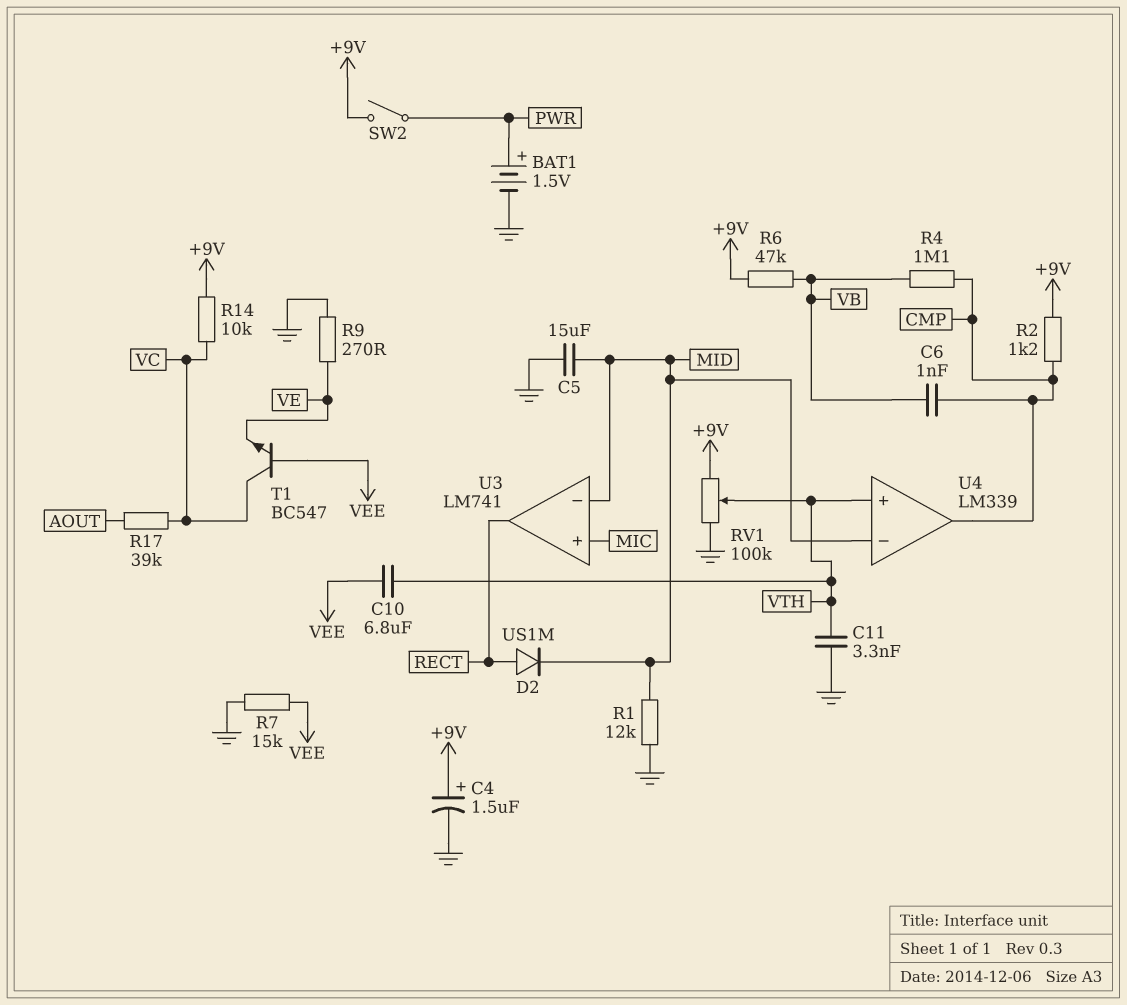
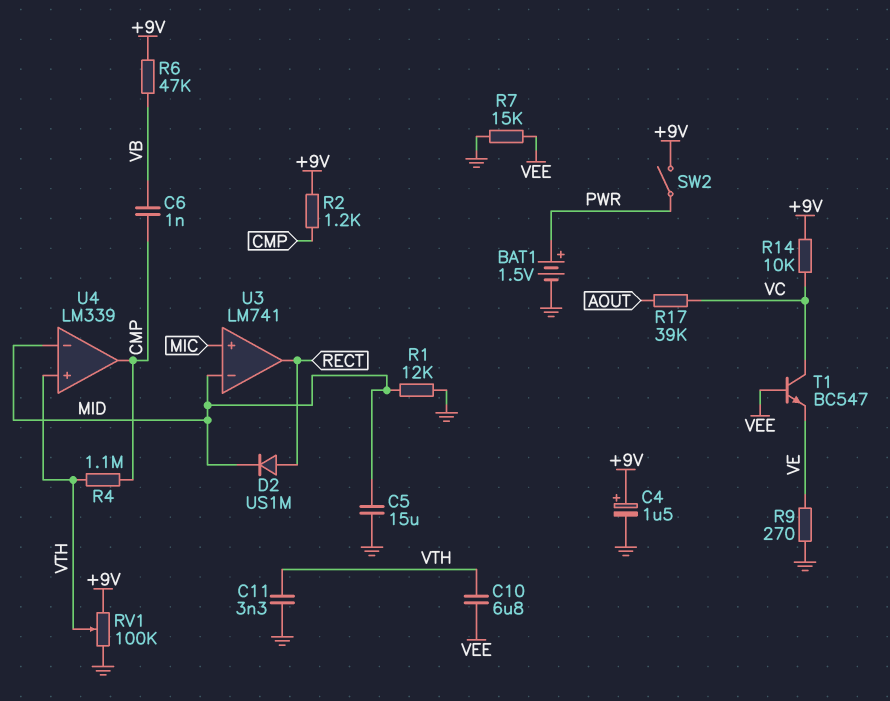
R4: 1.1M (CMP, VB) -> 1.1M (CMP, VTH)

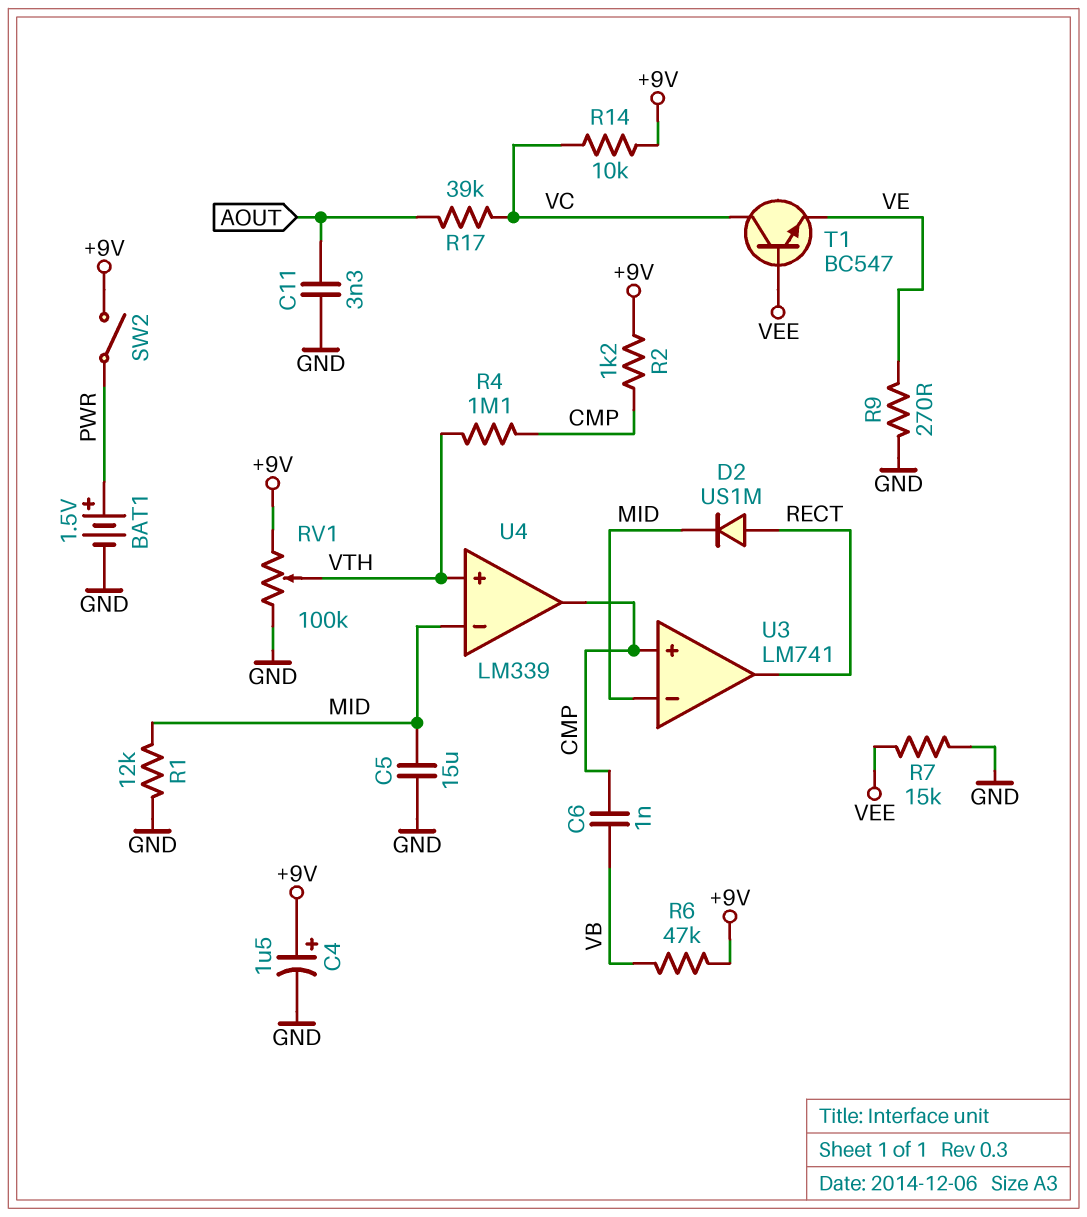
C10: 6.8uF (VEE, VTH) -> none
C11: 3.3nF (GND, VTH) -> 3.3nF (AOUT, GND)
U3 pin in+: MIC -> CMP

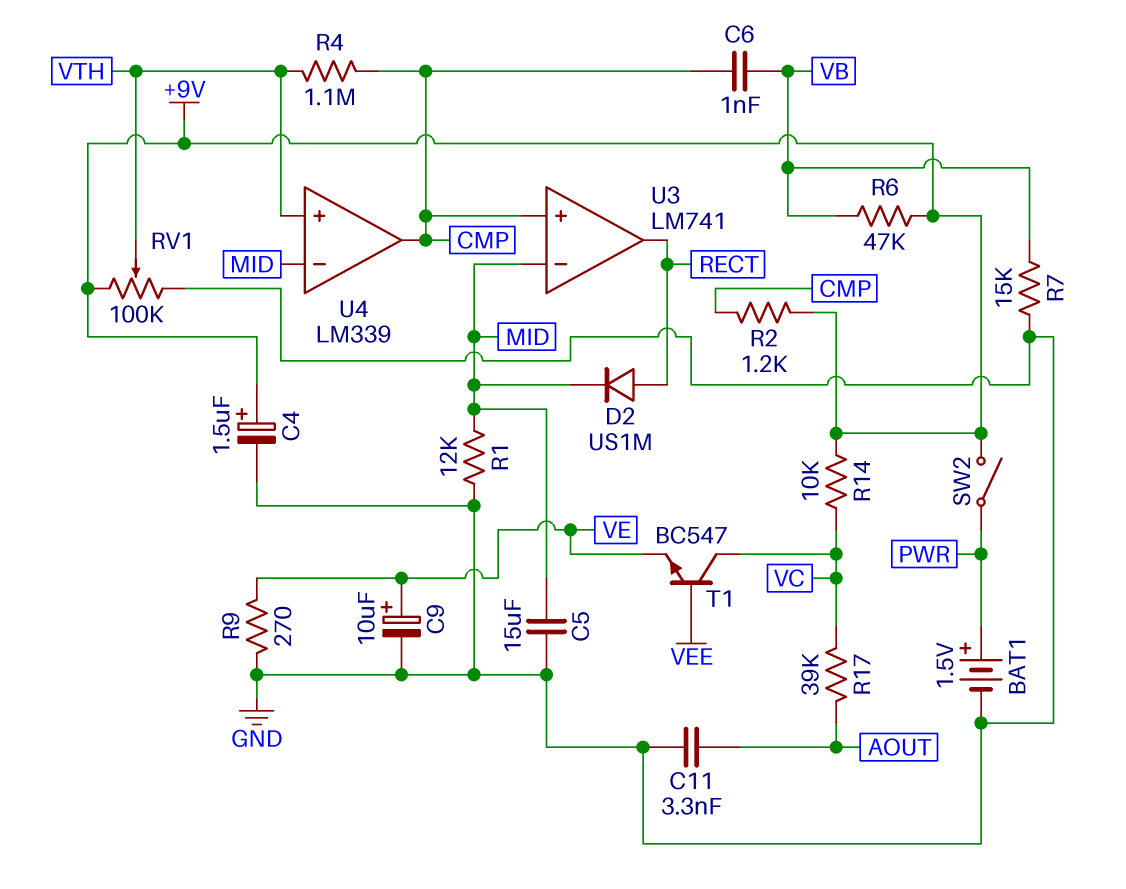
C9: none -> 10uF (plus VE, minus GND)
R7: 15k (GND, VEE) -> 15k (GND, VB)

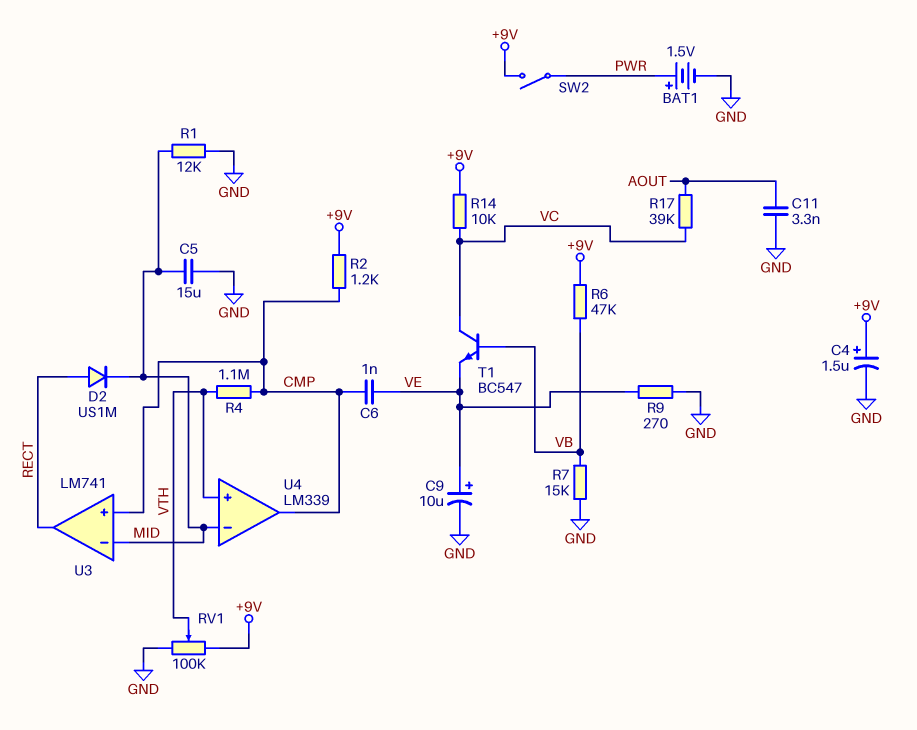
C6: 1nF (CMP, VB) -> 1nF (CMP, VE)
T1: NPN BC547 (B VEE, C VC, E VE) -> NPN BC547 (B VB, C VC, E VE)

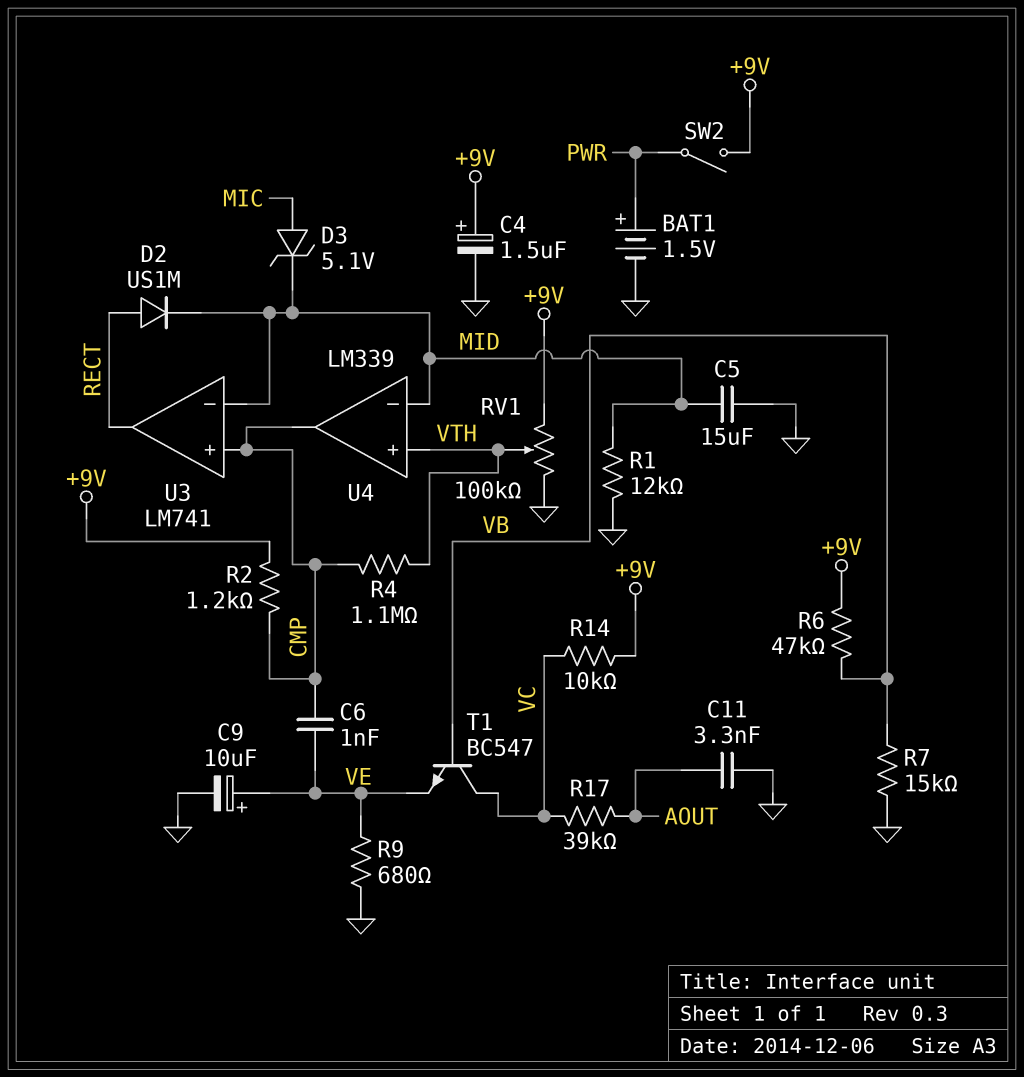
D3: none -> zener 5.1V (A MIC, K MID)
R9: 270 (GND, VE) -> 680 (GND, VE)

